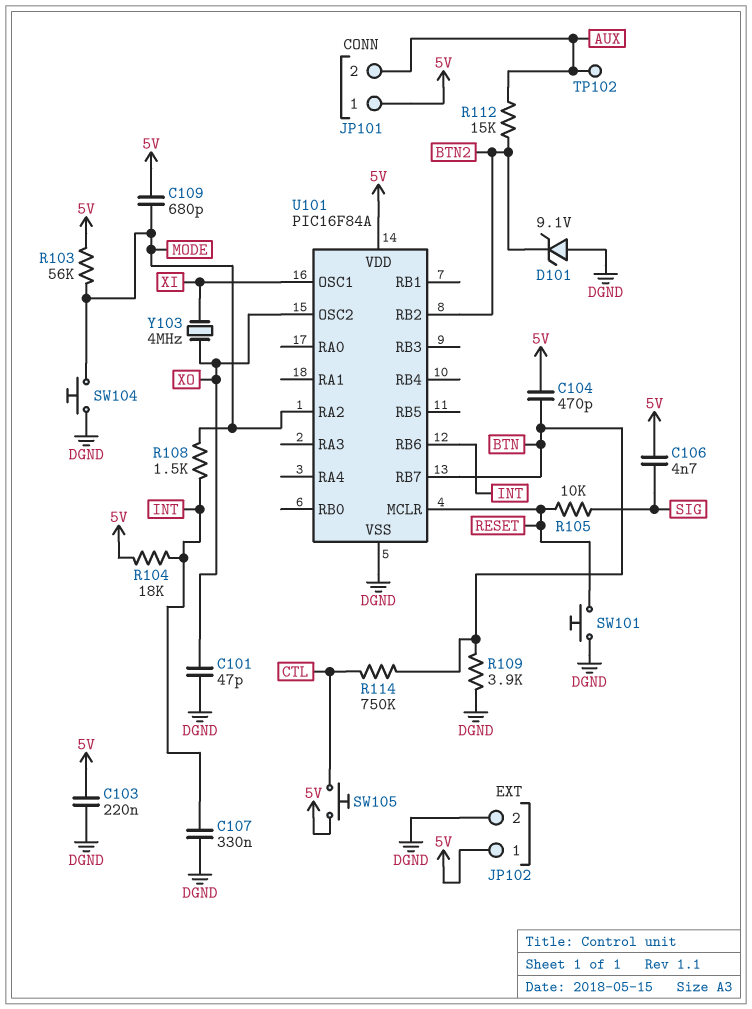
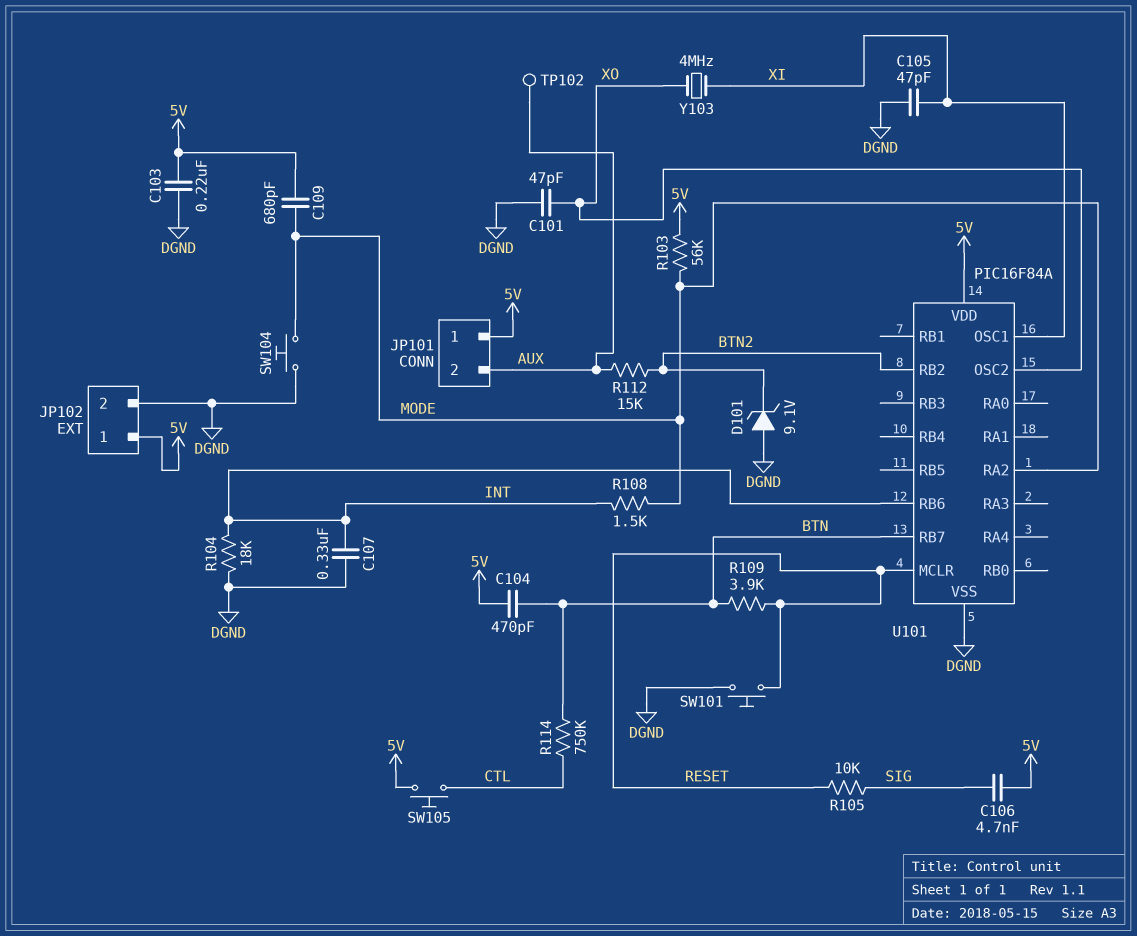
C105: none -> 47pF (DGND, XI)
R104: 18k (5V, INT) -> 18k (DGND, INT)
R109: 3.9k (BTN, DGND) -> 3.9k (BTN, RESET)

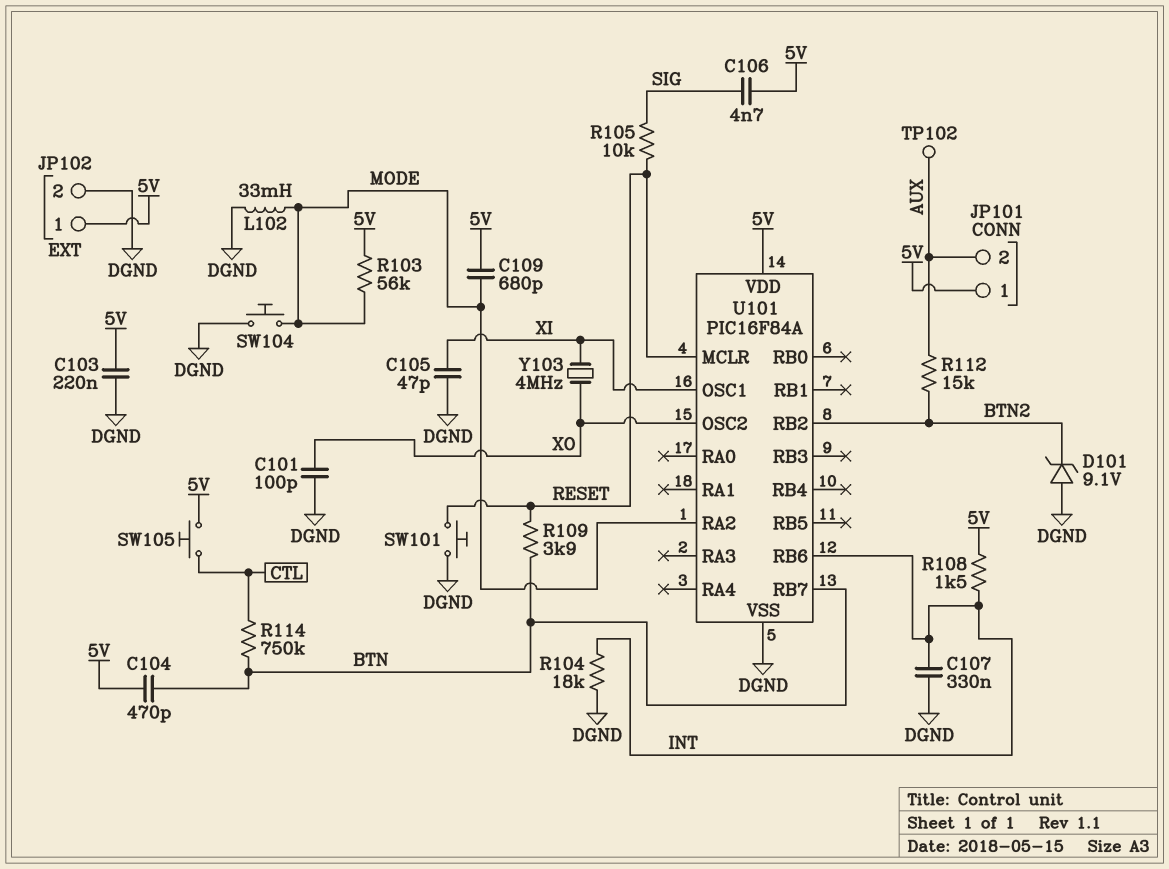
C101: 47pF (DGND, XO) -> 100pF (DGND, XO)
L102: none -> 33mH (DGND, MODE)
R108: 1.5k (INT, MODE) -> 1.5k (5V, INT)

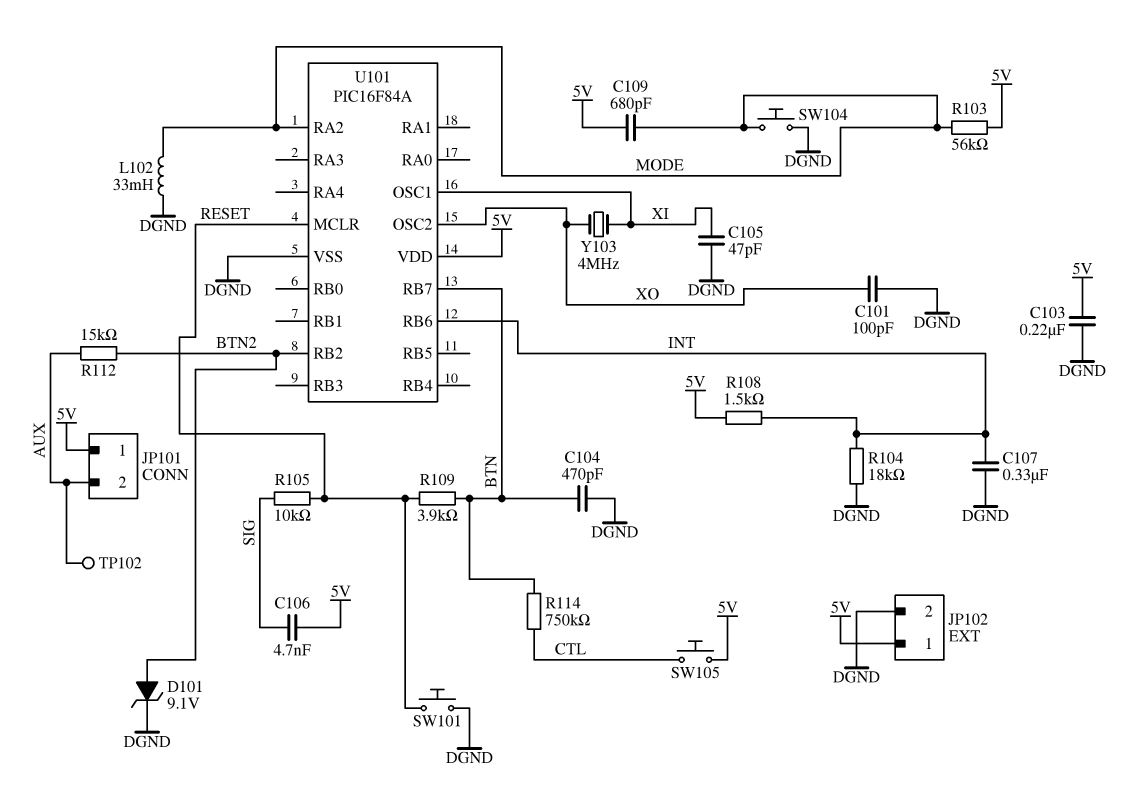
C104: 470pF (5V, BTN) -> 470pF (BTN, DGND)
D101: zener 9.1V (A DGND, K BTN2) -> zener 9.1V (A BTN2, K DGND)

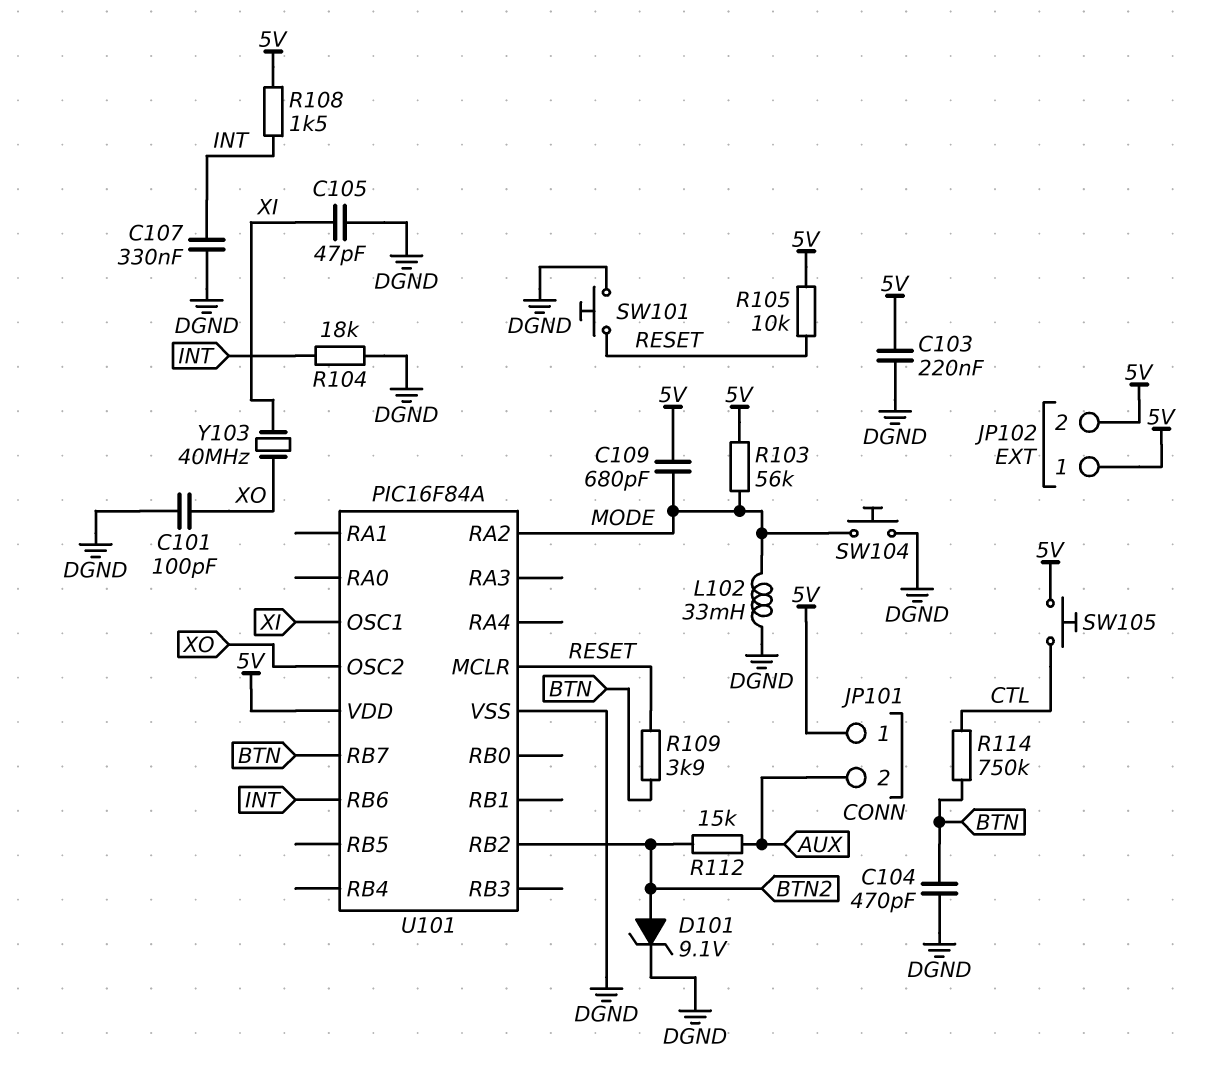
C106: 4.7nF (5V, SIG) -> none
JP102 pin 2: DGND -> 5V
R105: 10k (RESET, SIG) -> 10k (5V, RESET)
TP102: test point (AUX) -> none
Y103: 4MHz (XI, XO) -> 40MHz (XI, XO)

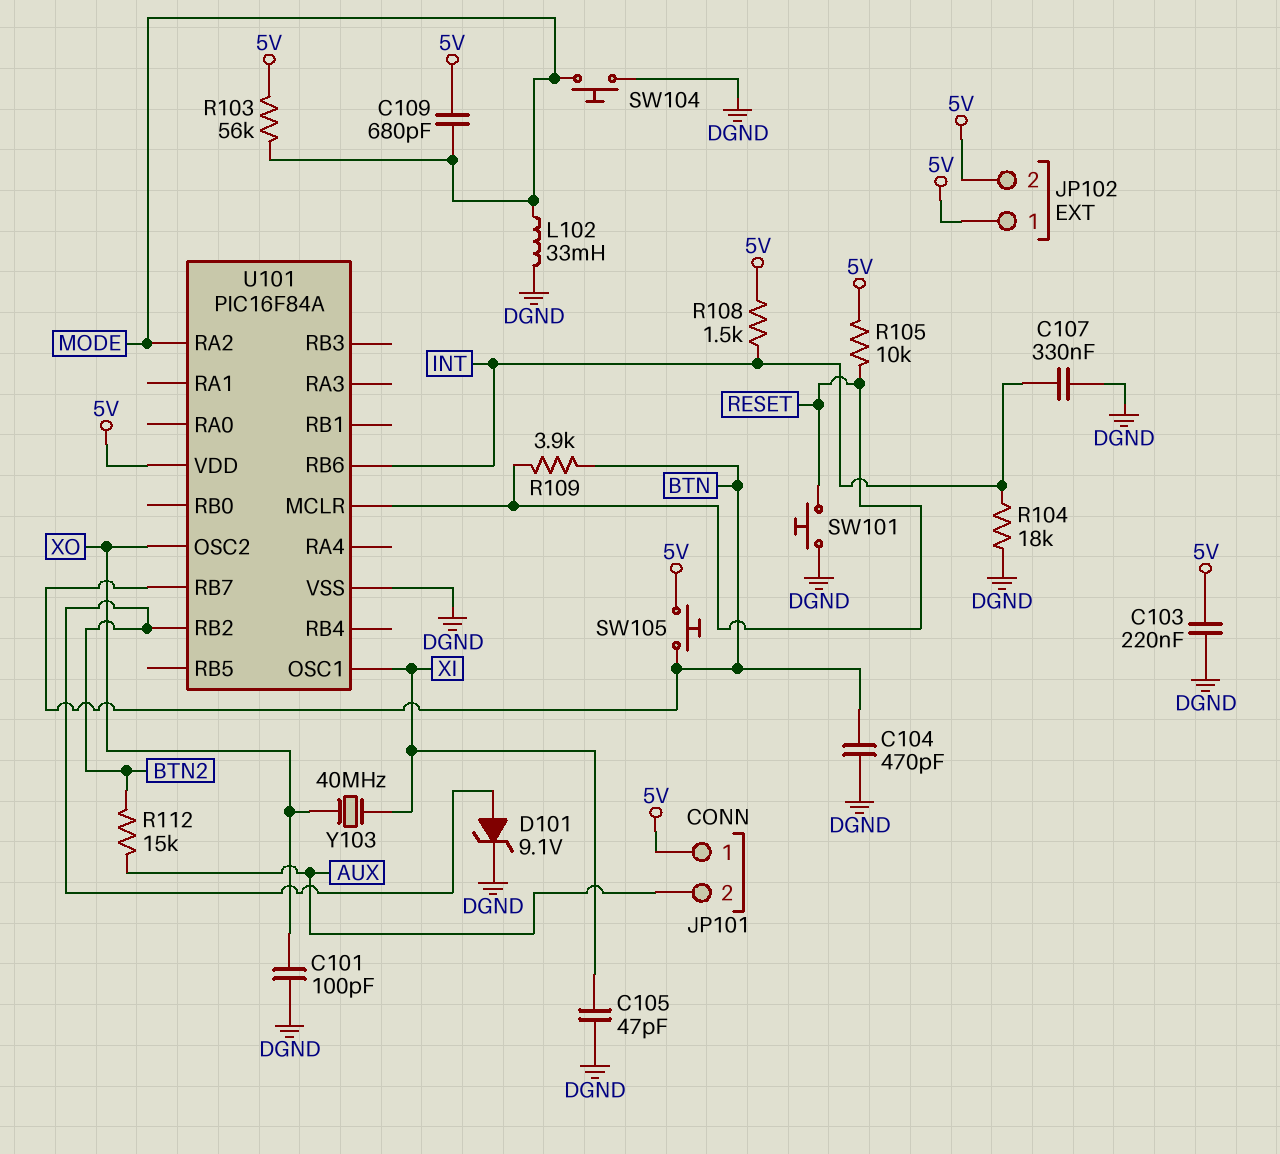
R114: 750k (BTN, CTL) -> none
SW105: button (5V, CTL) -> button (5V, BTN)

